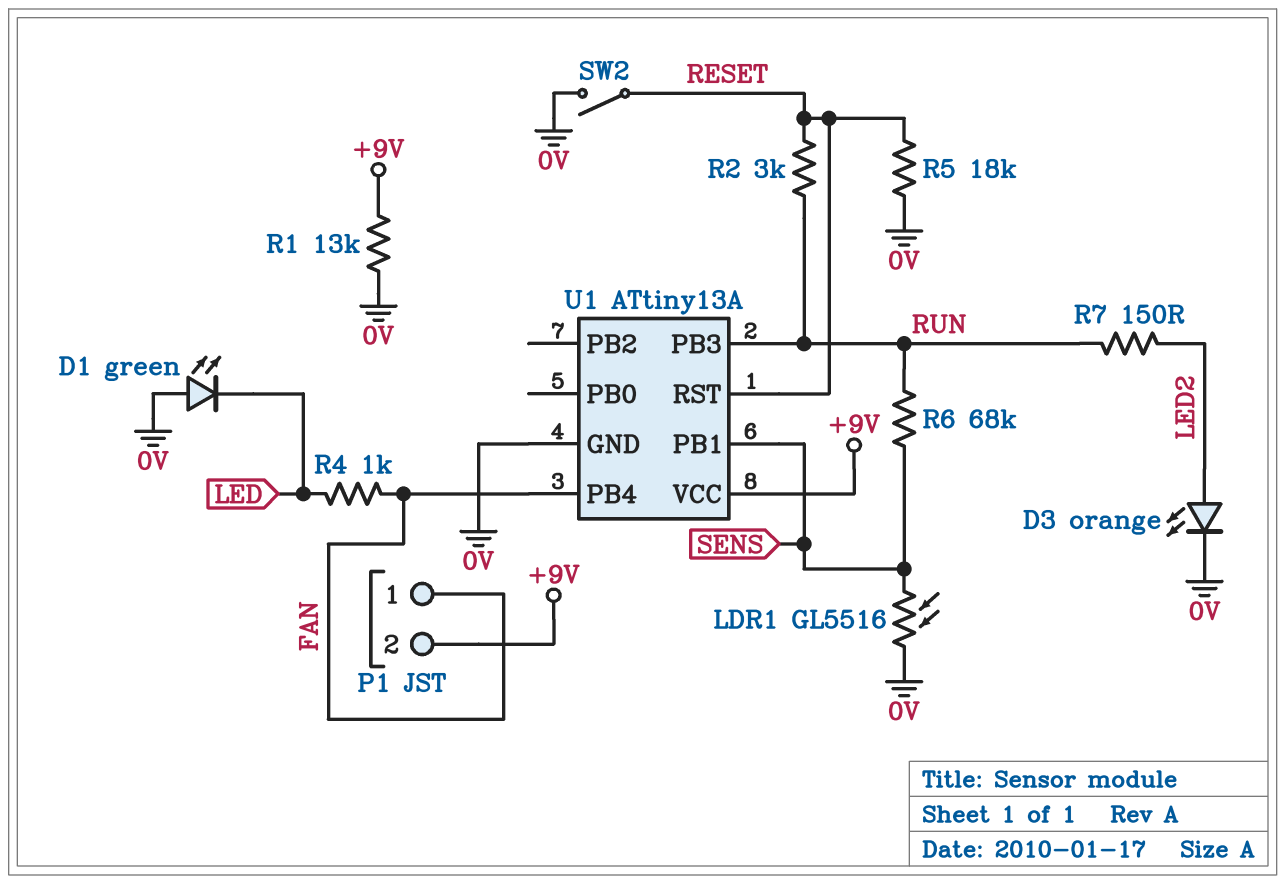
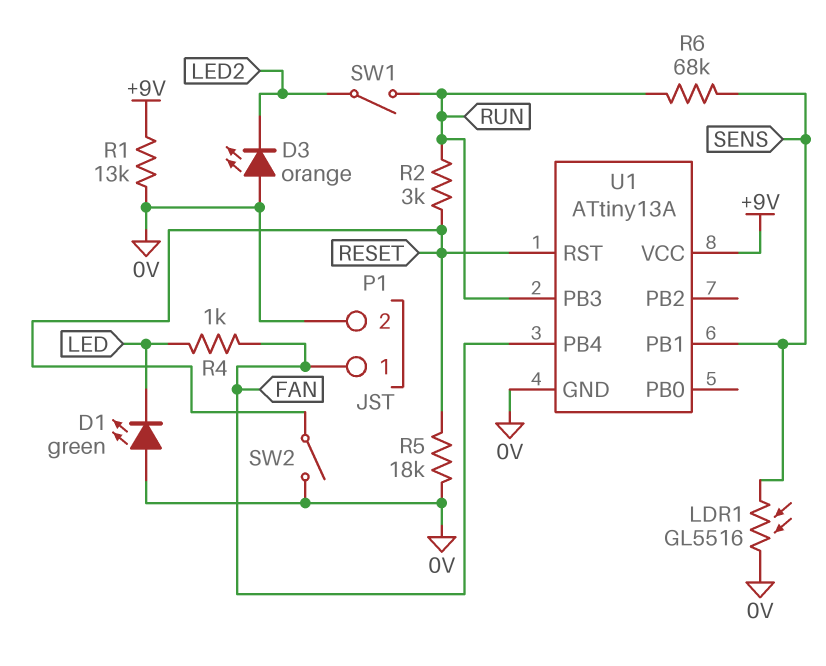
D3: LED orange (A LED2, K 0V) -> LED orange (A 0V, K LED2)
P1 pin 2: +9V -> 0V
R7: 150 (LED2, RUN) -> none
SW1: none -> switch (LED2, RUN)

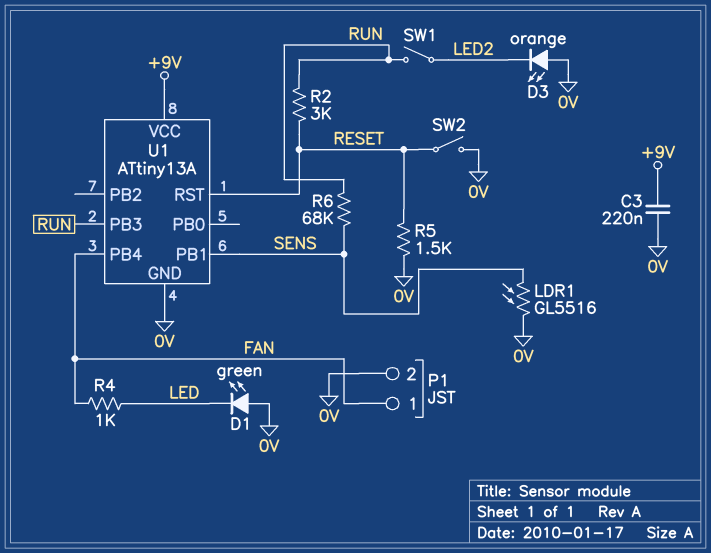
C3: none -> 220nF (+9V, 0V)
R1: 13k (+9V, 0V) -> none
R5: 18k (0V, RESET) -> 1.5k (0V, RESET)

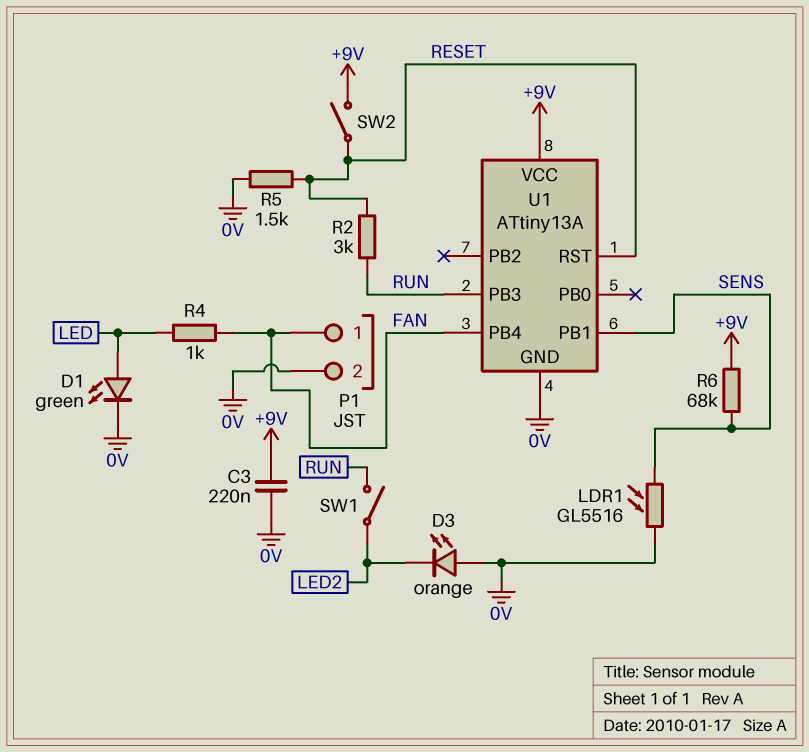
D1: LED green (A 0V, K LED) -> LED green (A LED, K 0V)
R6: 68k (RUN, SENS) -> 68k (+9V, SENS)
SW2: switch (0V, RESET) -> switch (+9V, RESET)

